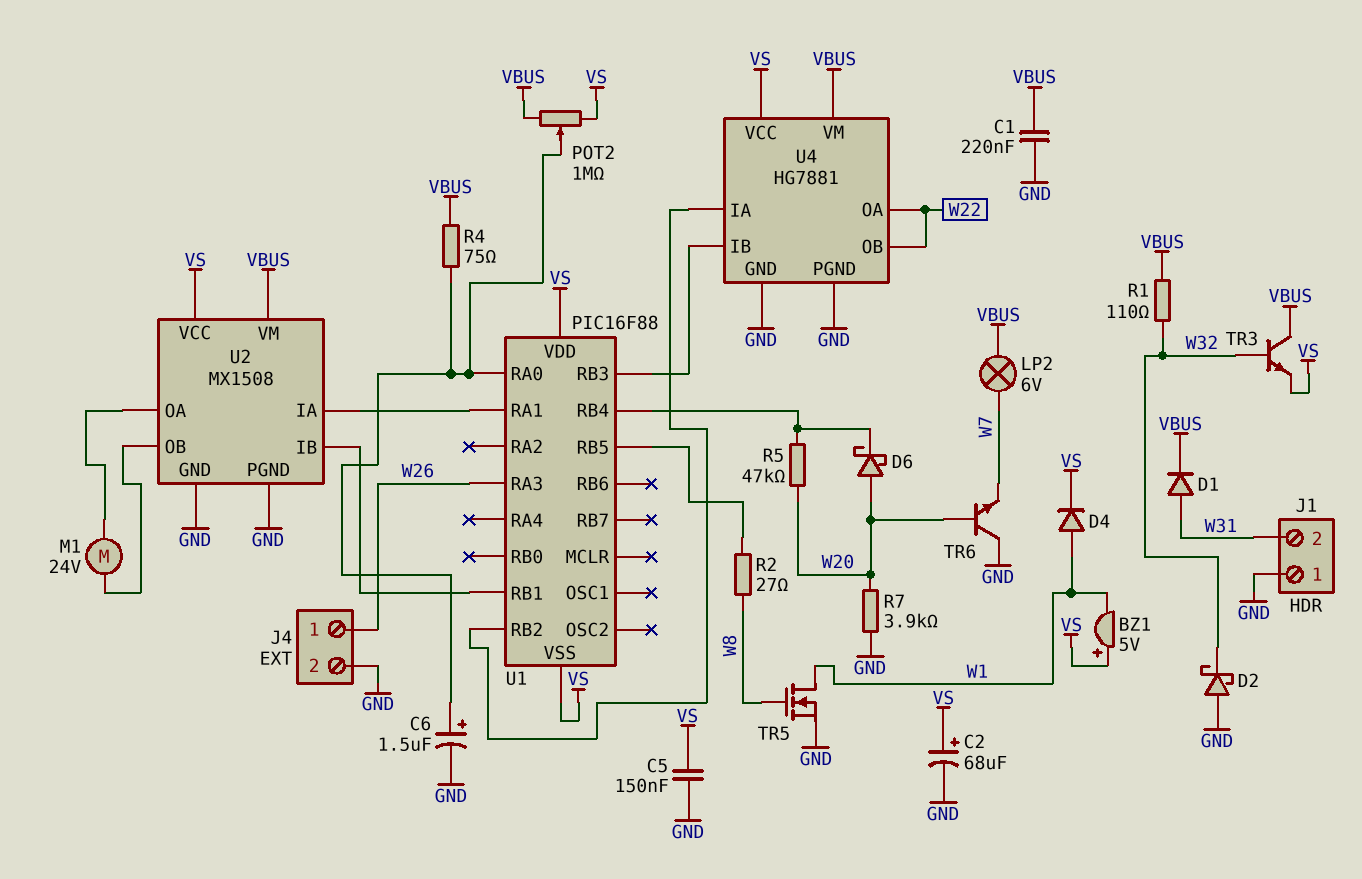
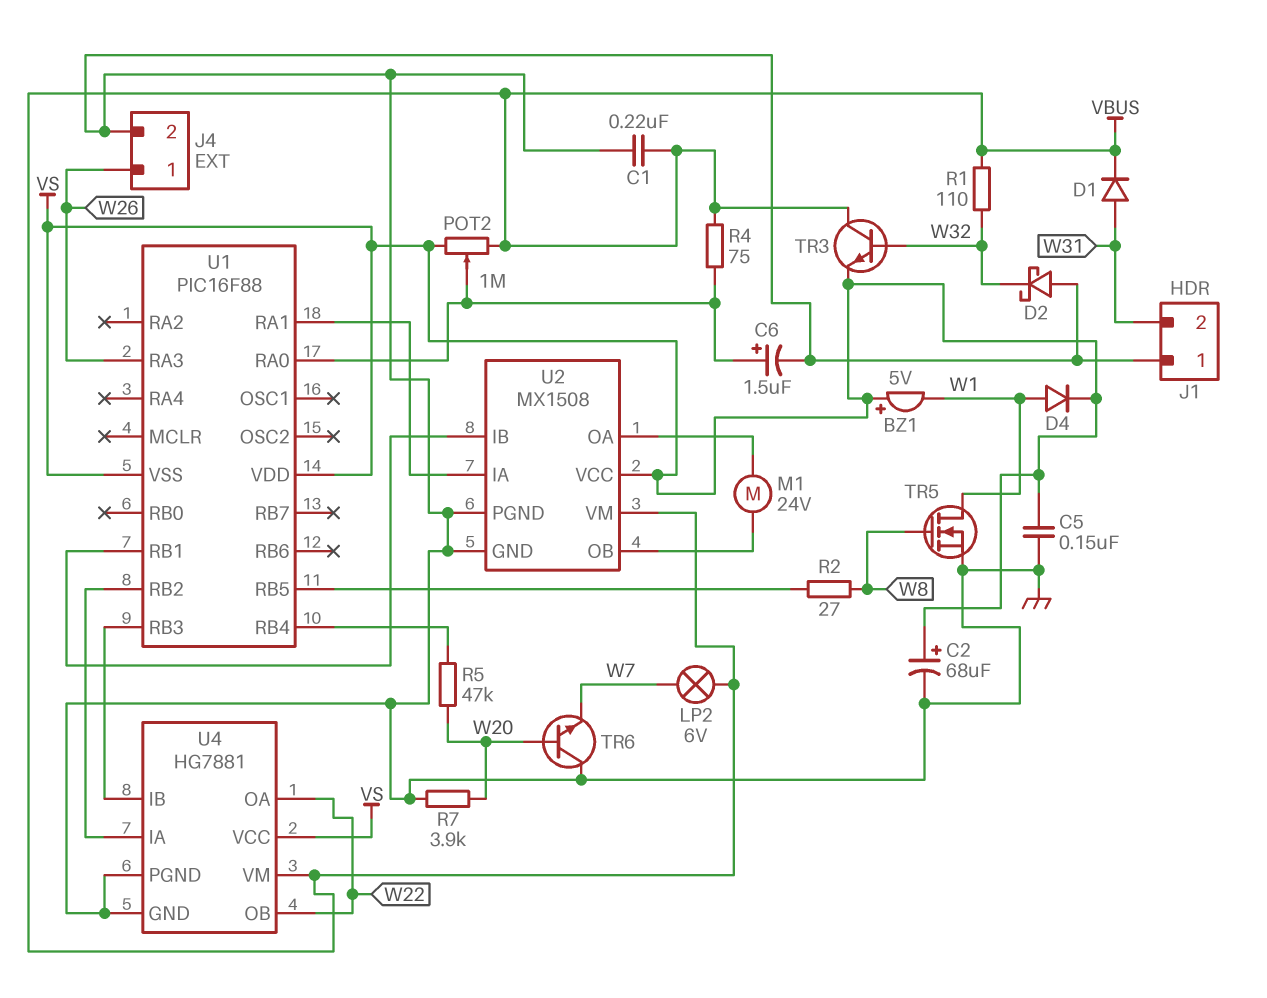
D6: schottky (A W20, K U1/RB4) -> none

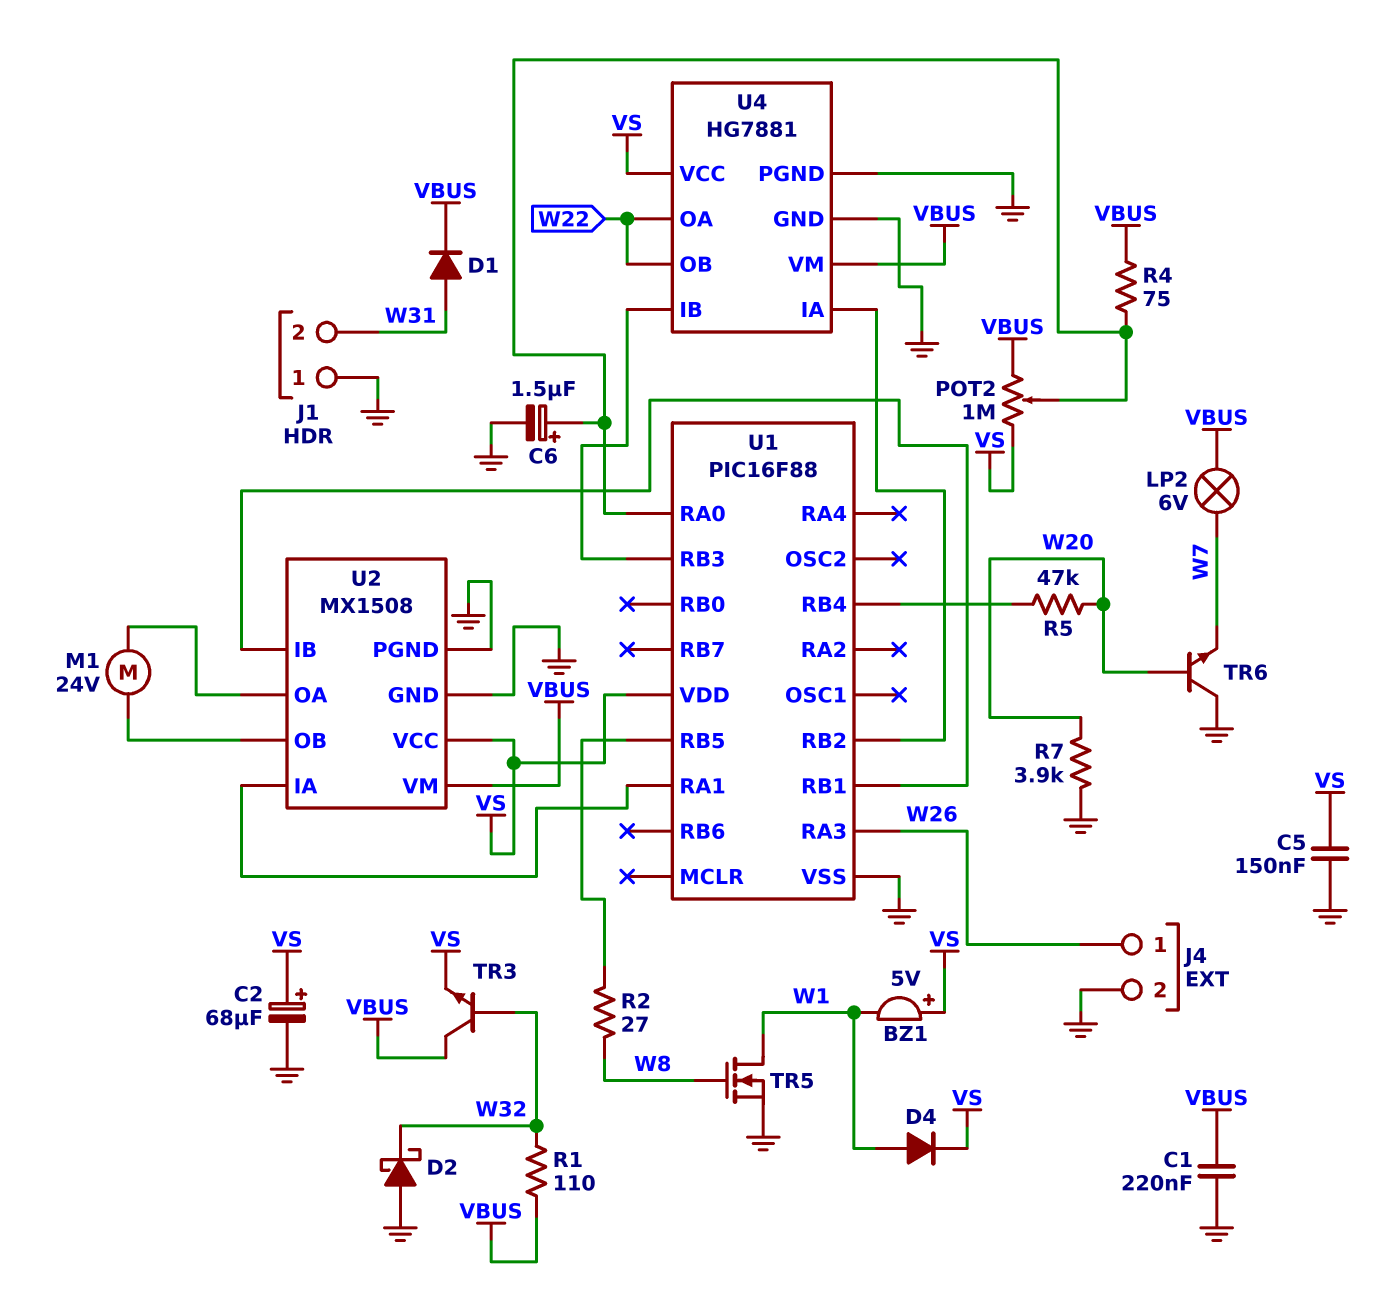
U1 pin VSS: VS -> GND

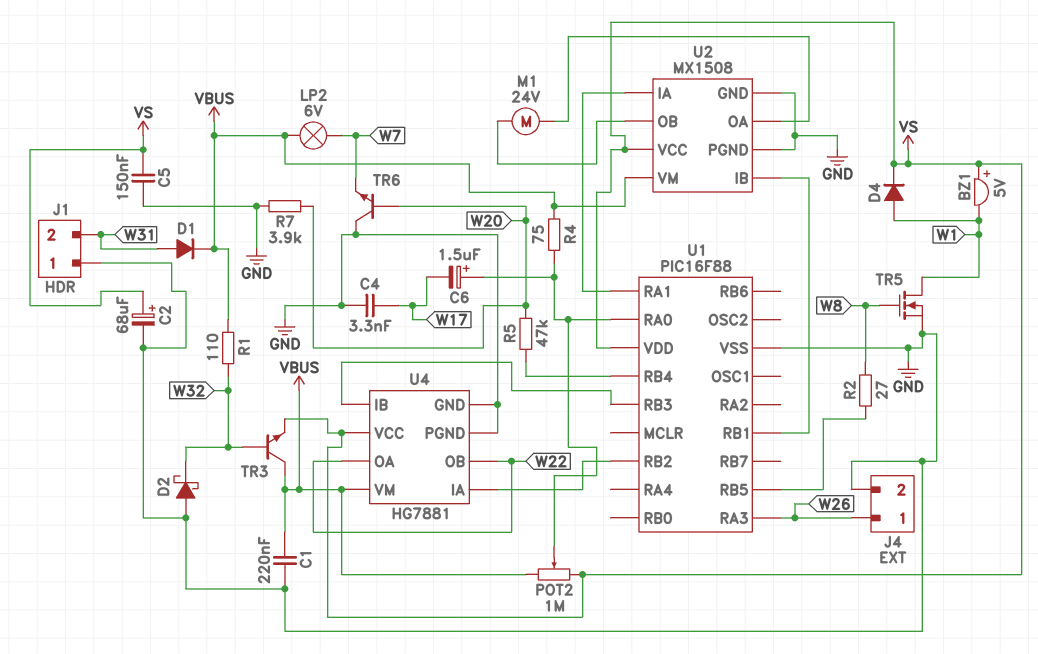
C4: none -> 3.3nF (GND, W17)
C6: 1.5uF (plus U1/RA0, minus GND) -> 1.5uF (plus U1/RA0, minus W17)

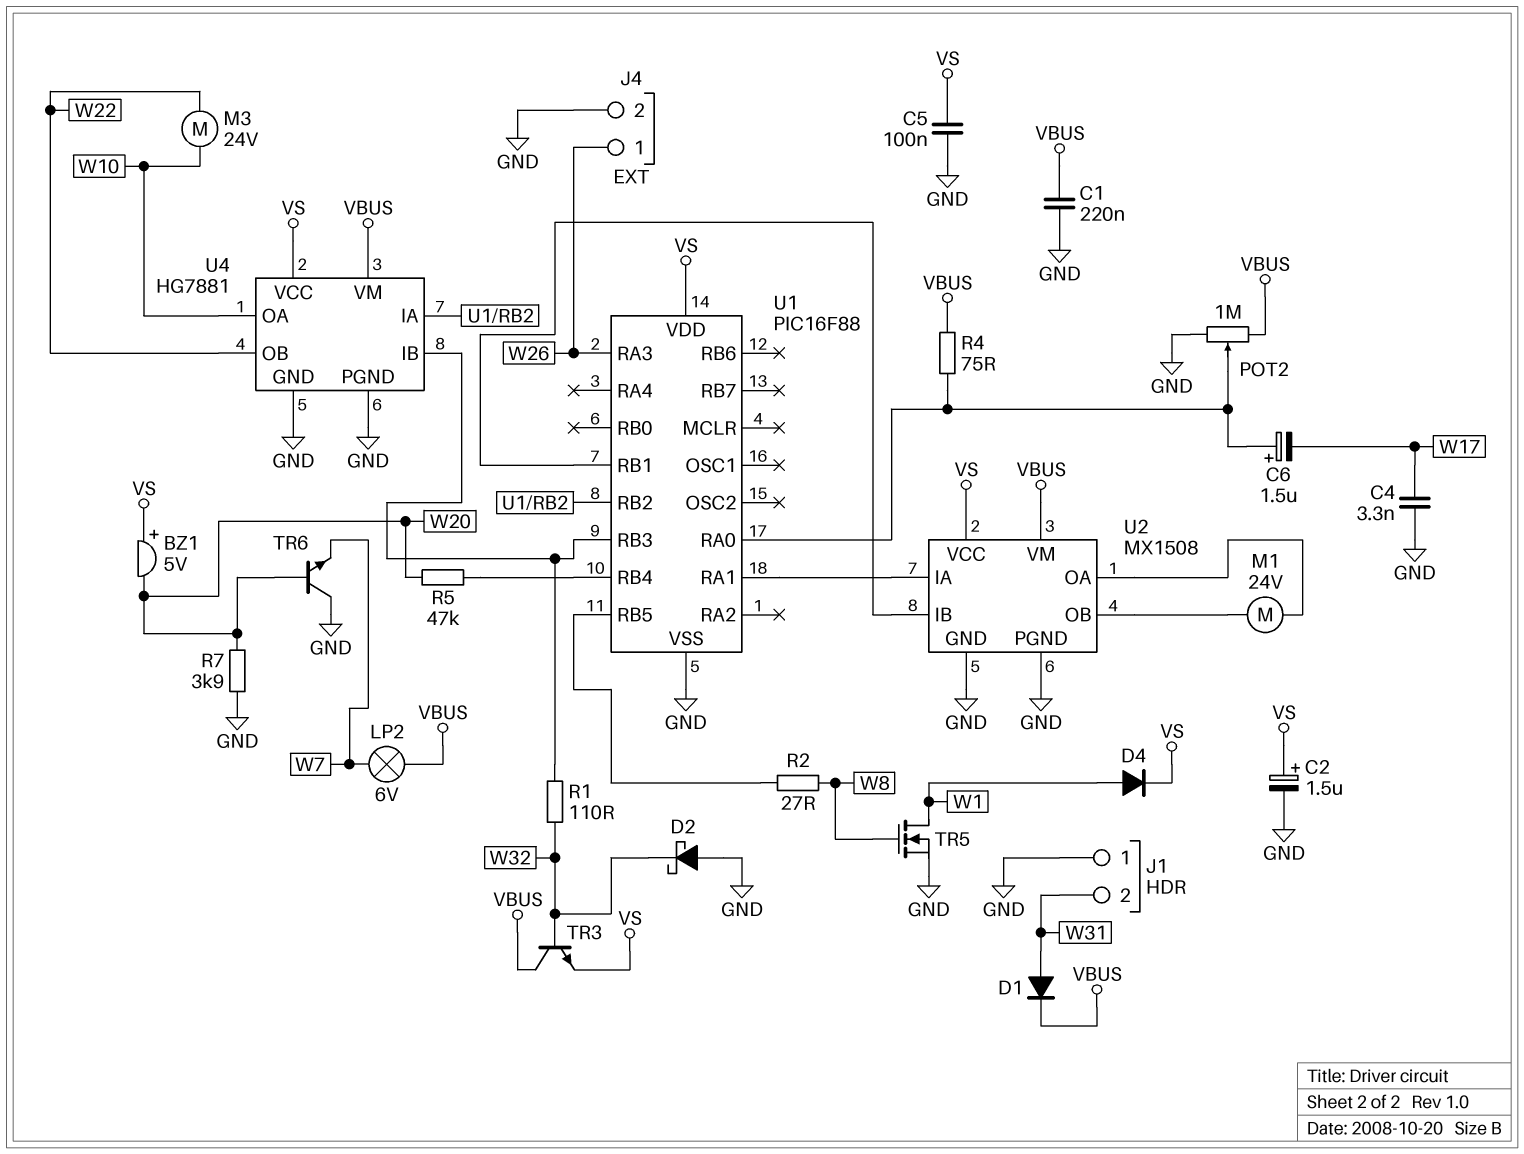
BZ1: buzzer 5V (plus VS, minus W1) -> buzzer 5V (plus VS, minus W20)
C2: 68uF (plus VS, minus GND) -> 1.5uF (plus VS, minus GND)
C5: 150nF (GND, VS) -> 100nF (GND, VS)
M3: none -> motor 24V (W10, W22)
POT2: 1M (VBUS, VS, wiper U1/RA0) -> 1M (GND, VBUS, wiper U1/RA0)
R1: 110 (VBUS, W32) -> 110 (U1/RB3, W32)
U4 pin OA: W22 -> W10

